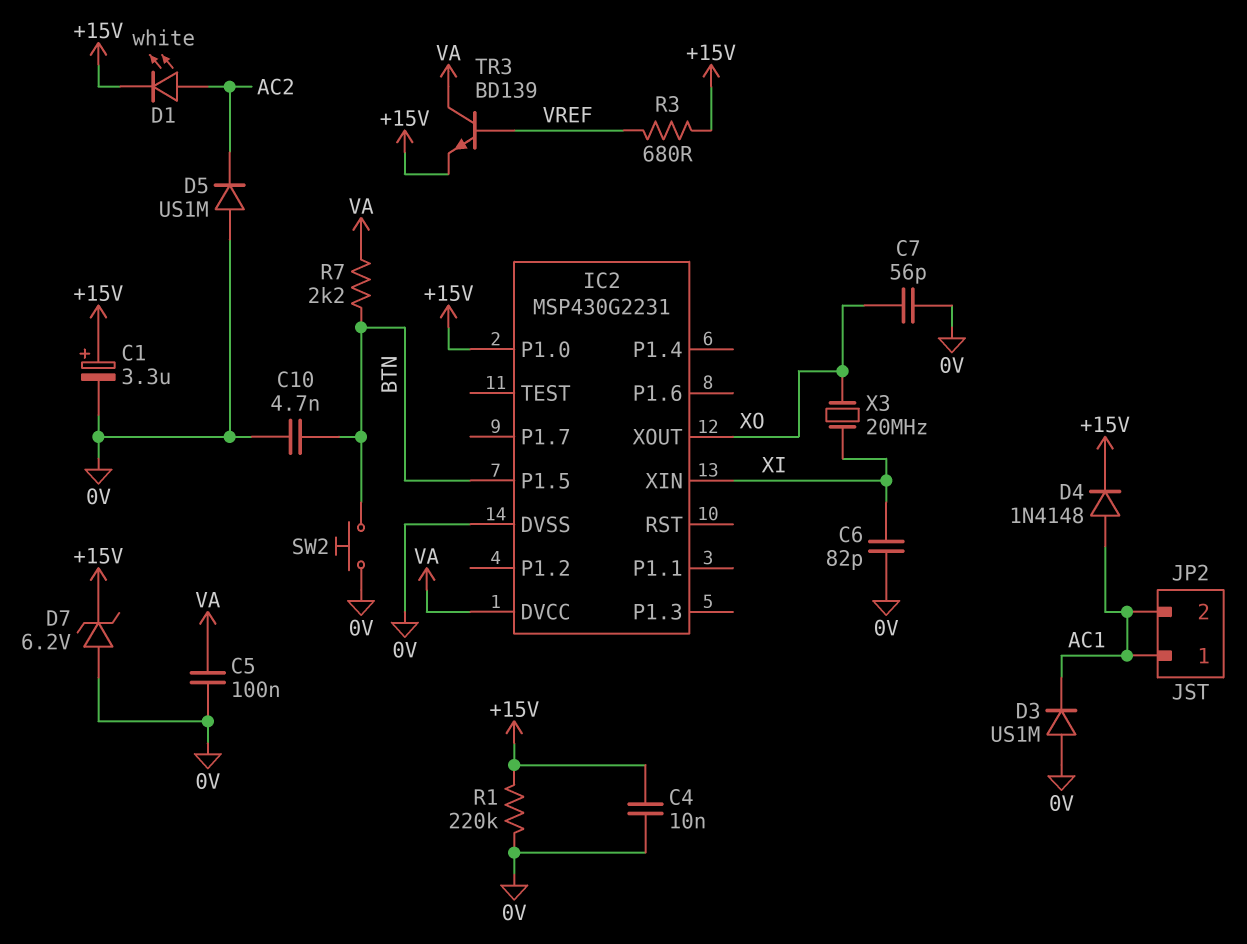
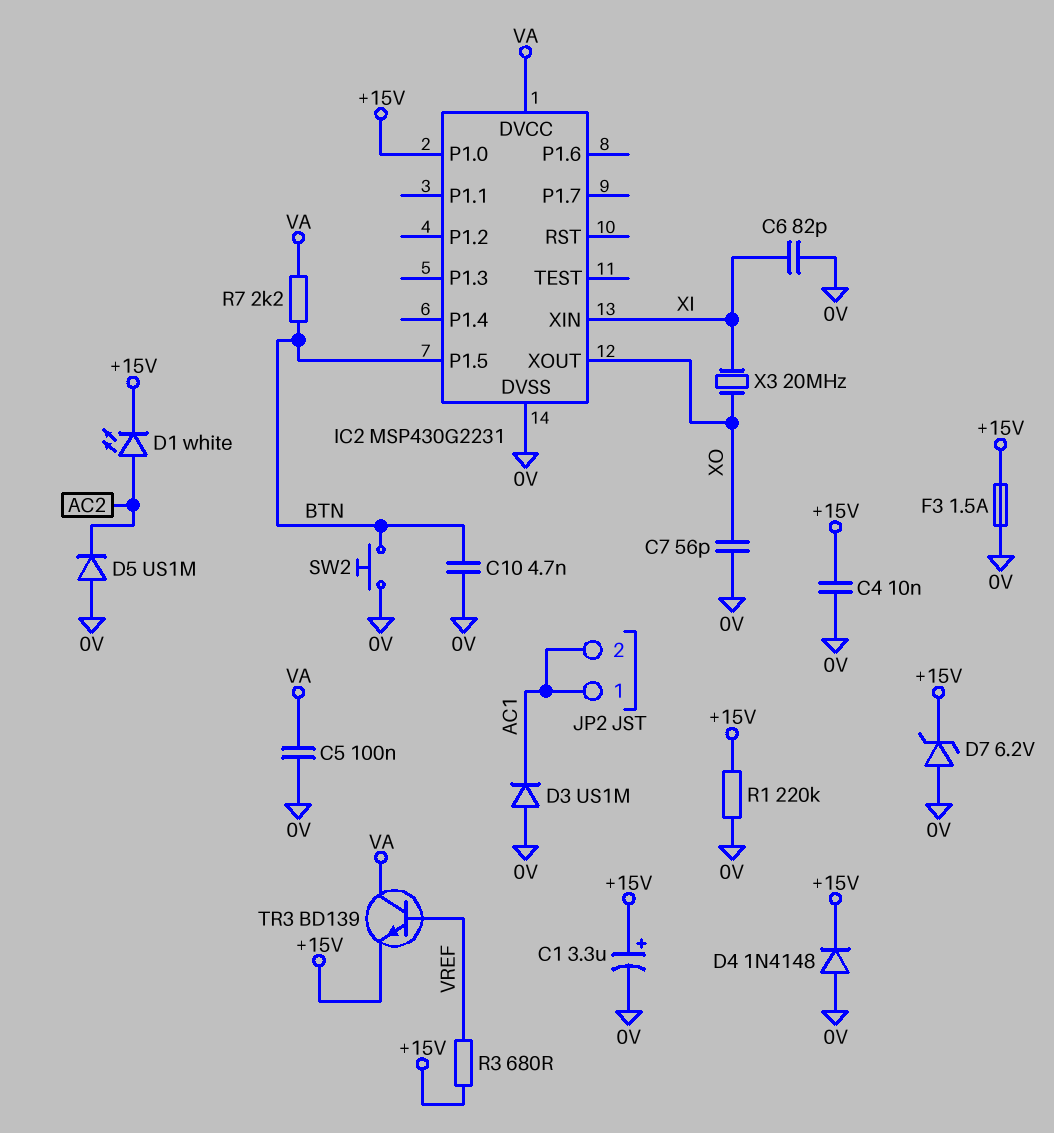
D4: diode 1N4148 (A AC1, K +15V) -> diode 1N4148 (A 0V, K +15V)
F3: none -> 1.5A (+15V, 0V)

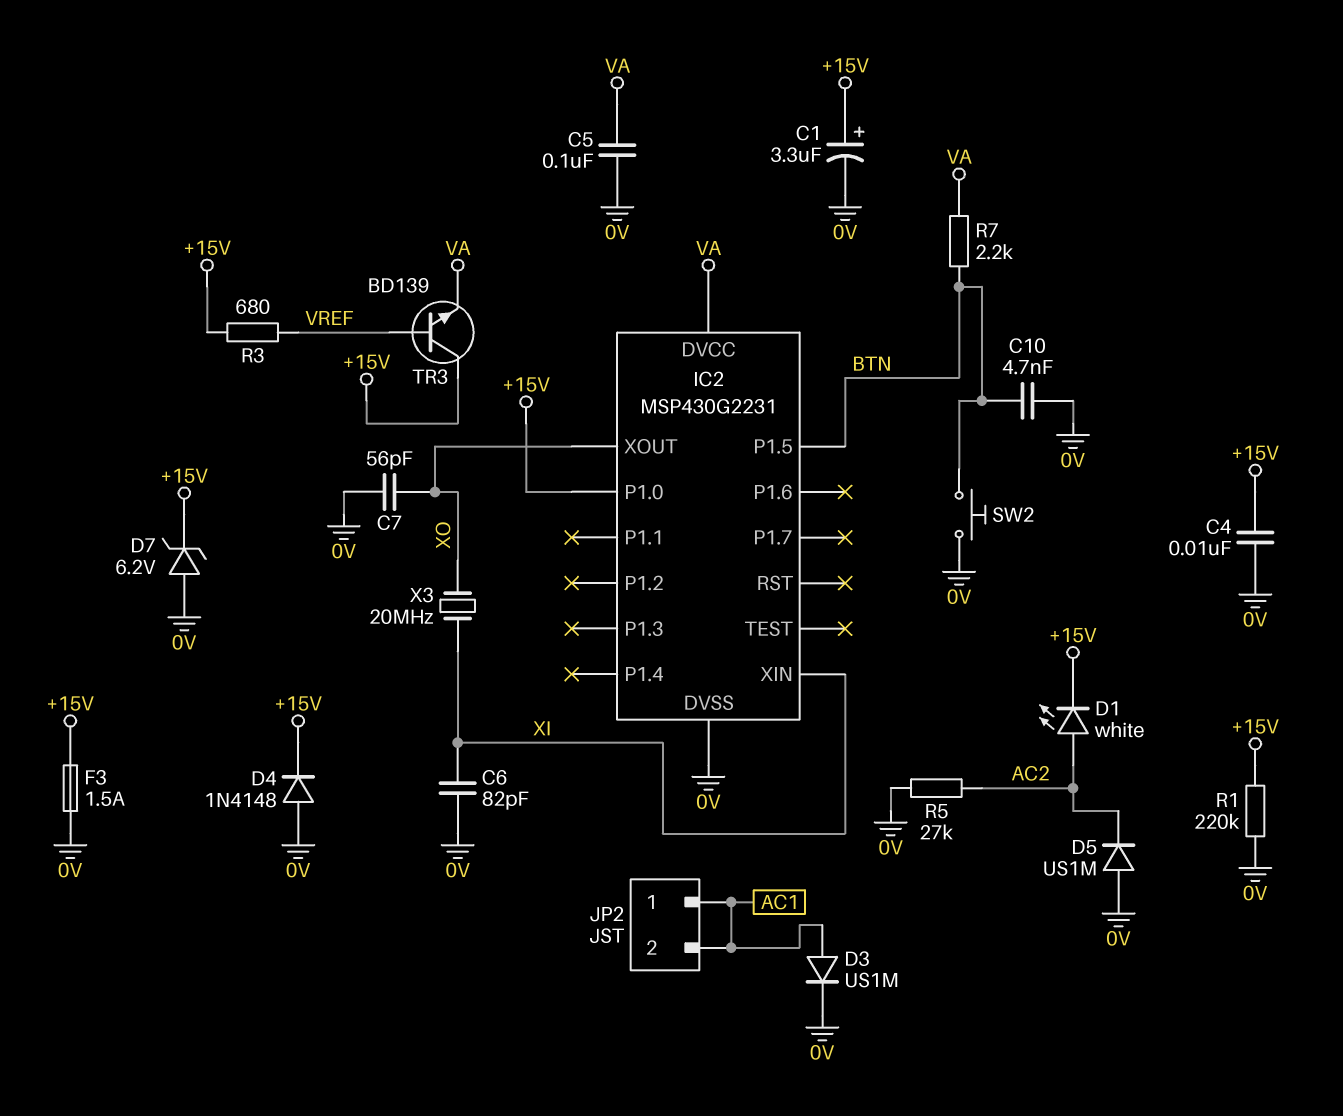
D3: diode US1M (A 0V, K AC1) -> diode US1M (A AC1, K 0V)
R5: none -> 27k (0V, AC2)
TR3: NPN BD139 (B VREF, C VA, E +15V) -> NPN BD139 (B VREF, C +15V, E VA)

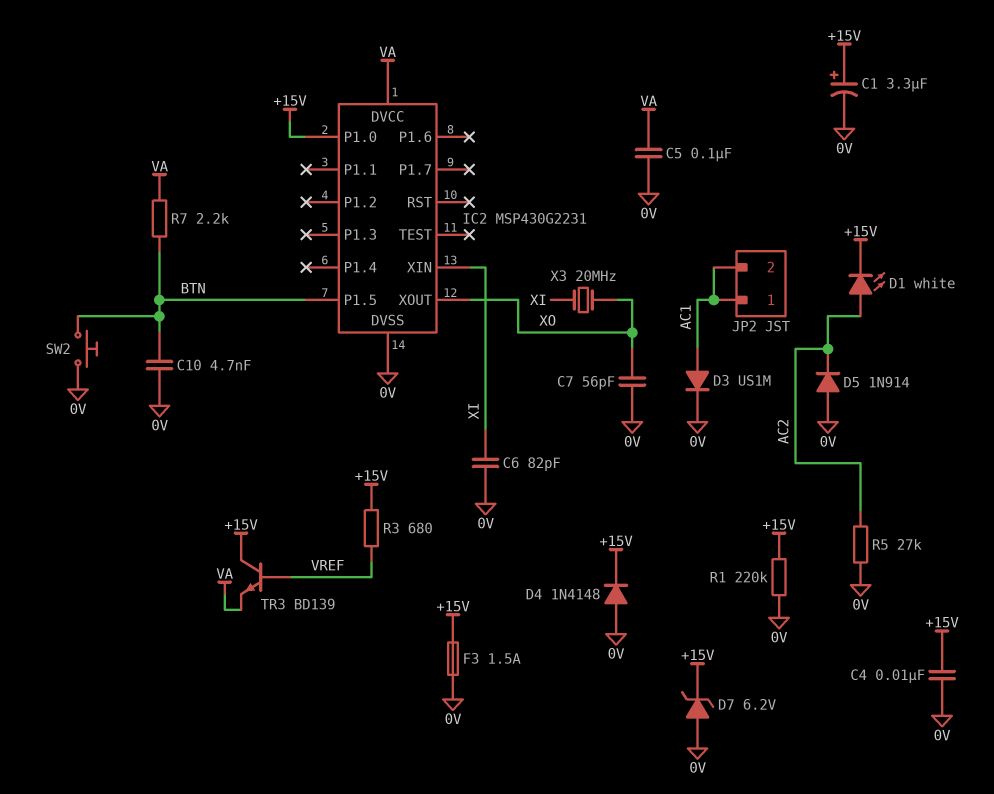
D5: diode US1M (A 0V, K AC2) -> diode 1N914 (A 0V, K AC2)

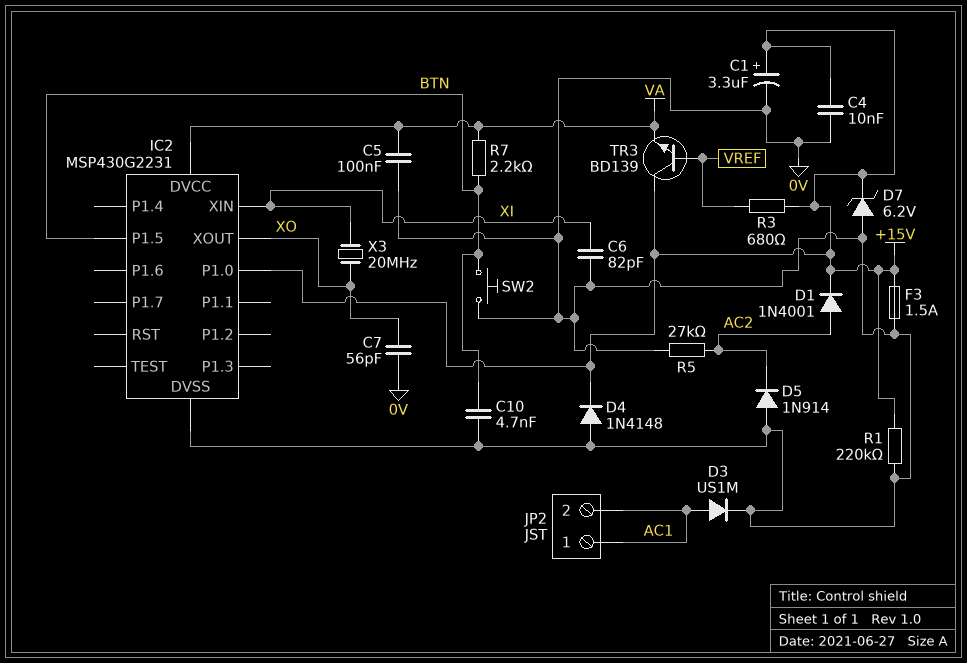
D1: LED white (A AC2, K +15V) -> diode 1N4001 (A AC2, K +15V)

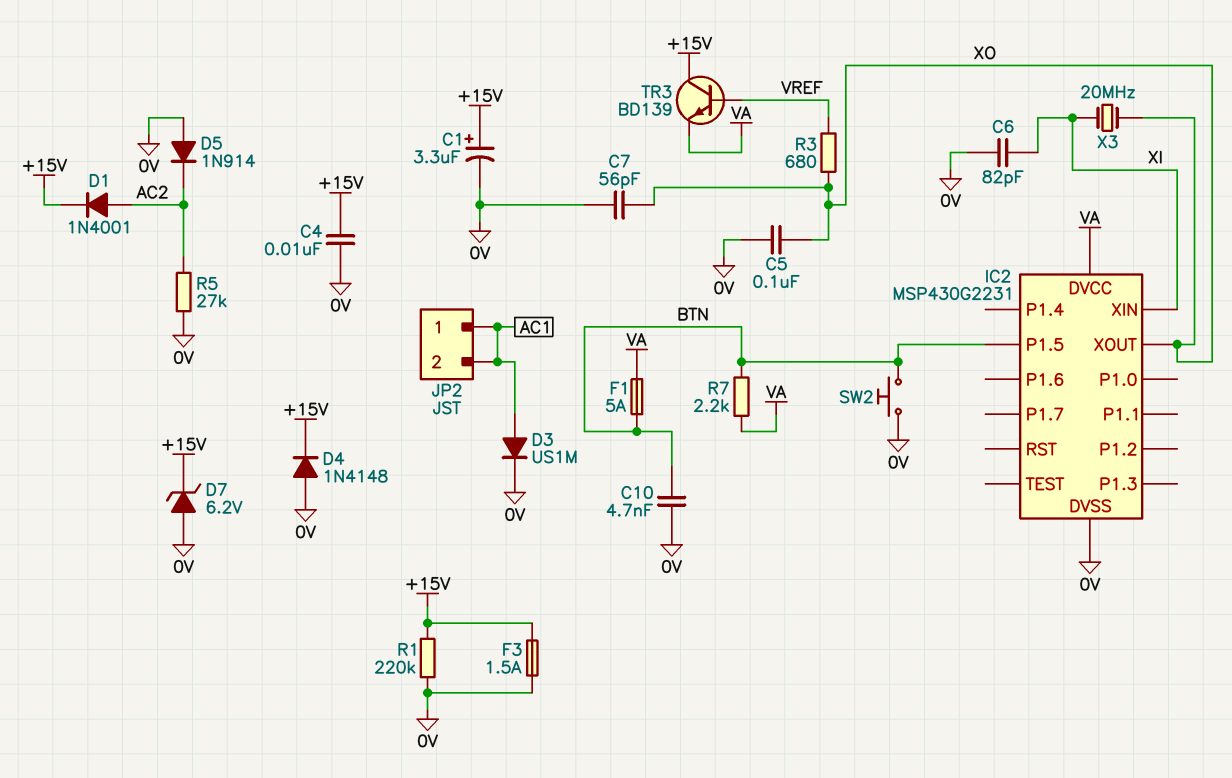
C5: 100nF (0V, VA) -> 100nF (0V, XO)
F1: none -> 5A (BTN, VA)
IC2 pin P1.0: +15V -> none
R3: 680 (+15V, VREF) -> 680 (VREF, XO)

